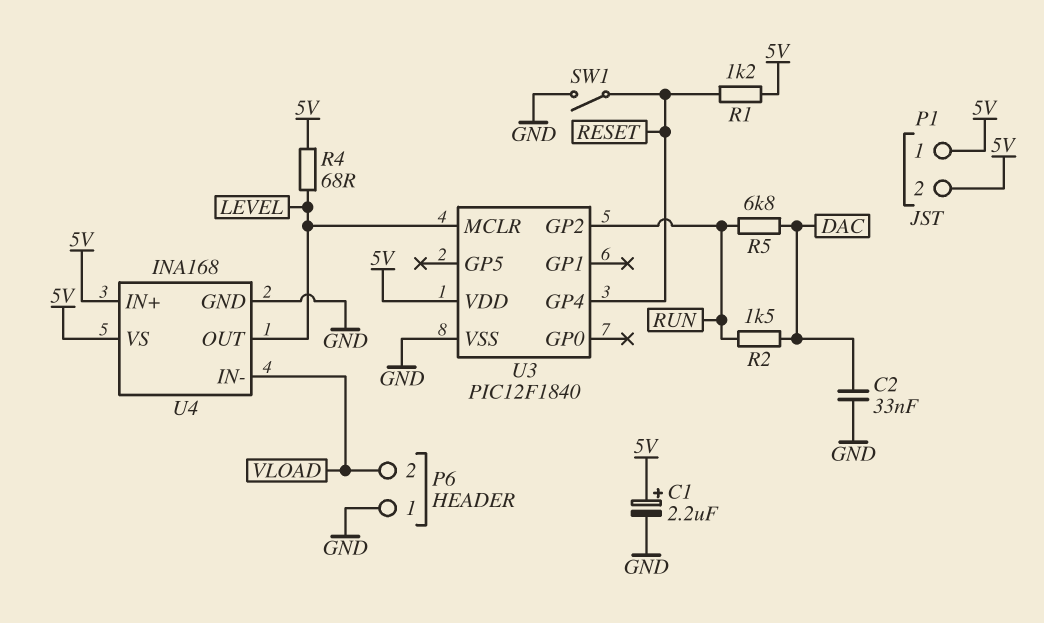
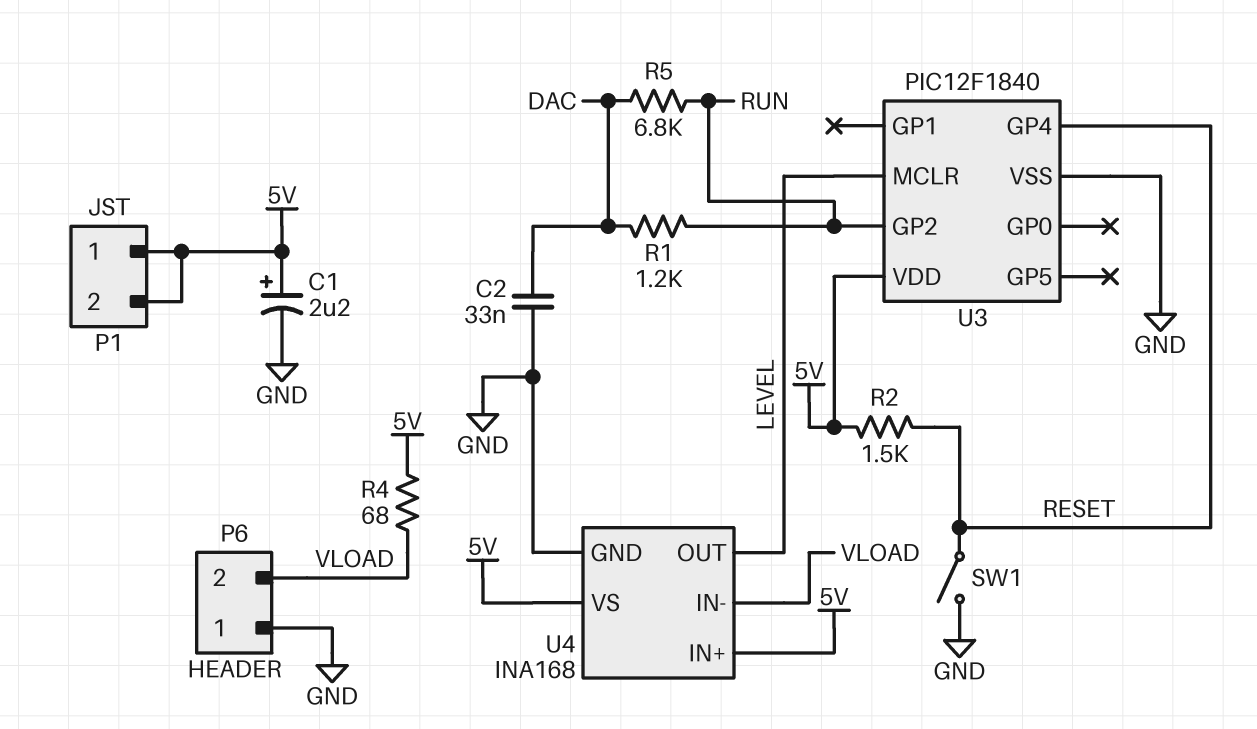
R1: 1.2k (5V, RESET) -> 1.2k (DAC, RUN)
R2: 1.5k (DAC, RUN) -> 1.5k (5V, RESET)
R4: 68 (5V, LEVEL) -> 68 (5V, VLOAD)

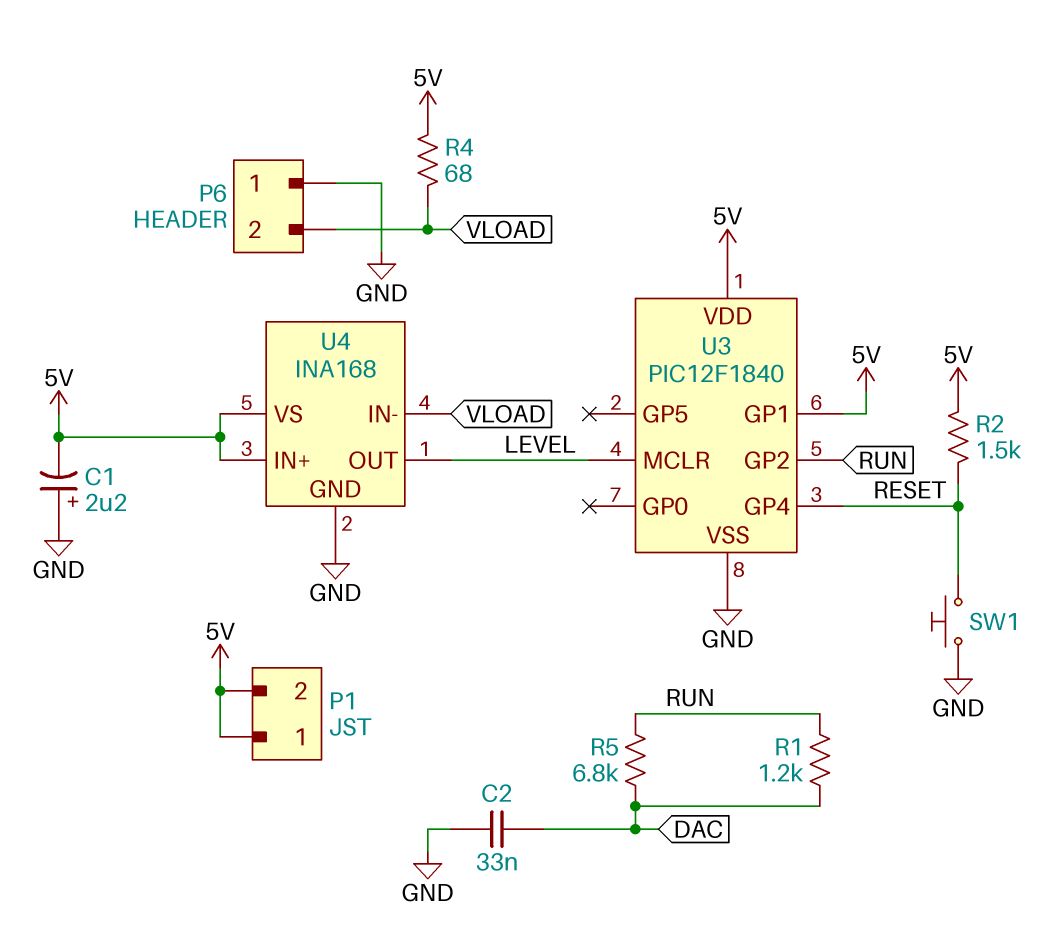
C1: 2.2uF (plus 5V, minus GND) -> 2.2uF (plus GND, minus 5V)
SW1: switch (GND, RESET) -> button (GND, RESET)
U3 pin GP1: none -> 5V

